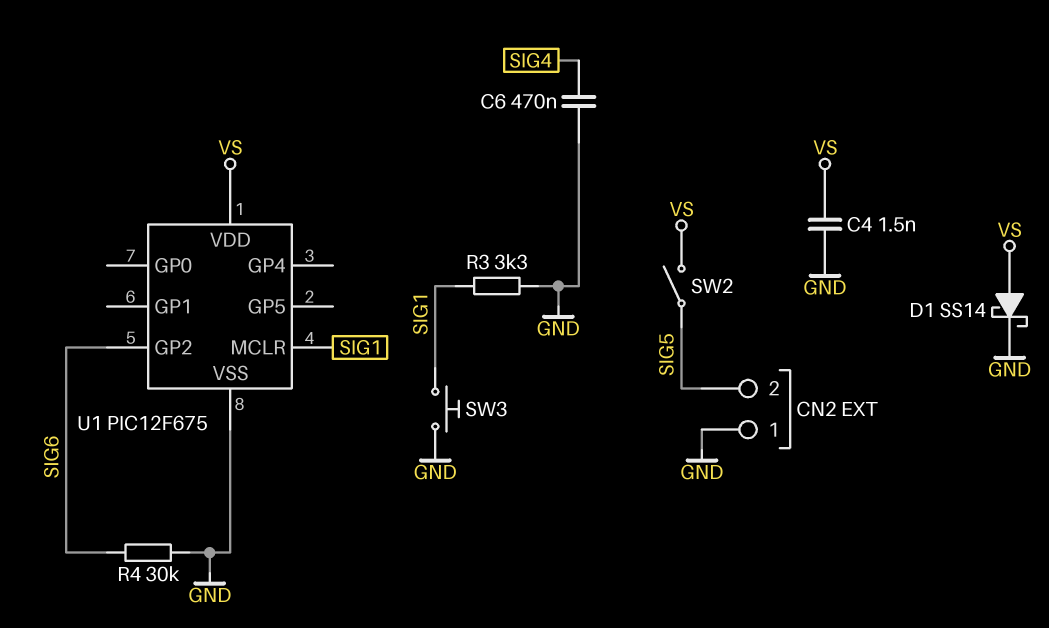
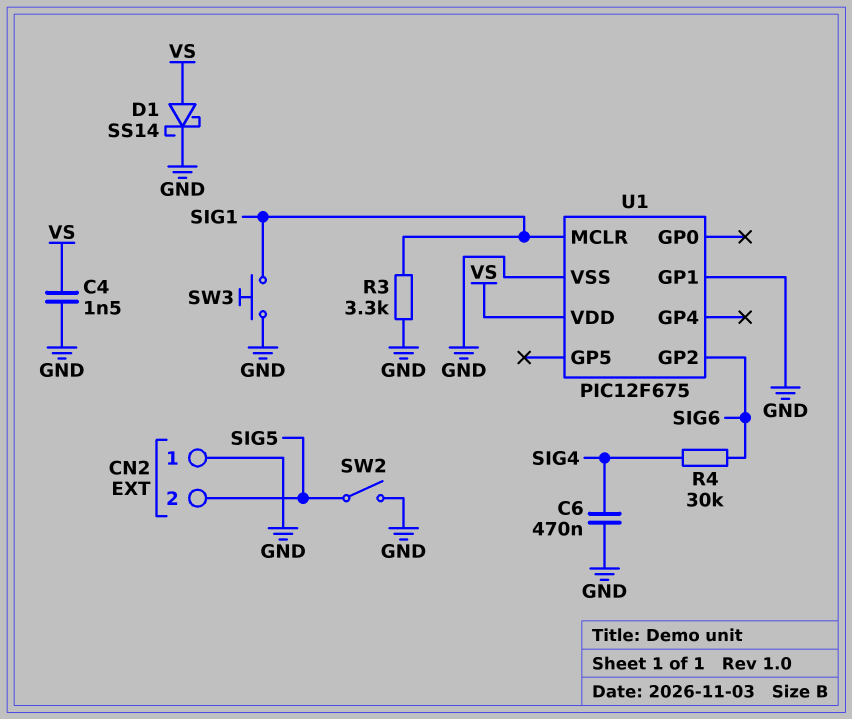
R4: 30k (GND, SIG6) -> 30k (SIG4, SIG6)
SW2: switch (SIG5, VS) -> switch (GND, SIG5)
U1 pin GP1: none -> GND

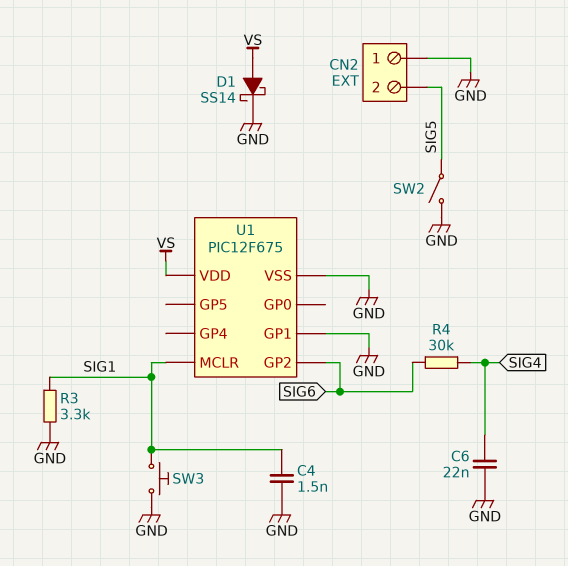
C4: 1.5nF (GND, VS) -> 1.5nF (GND, SIG1)
C6: 470nF (GND, SIG4) -> 22nF (GND, SIG4)

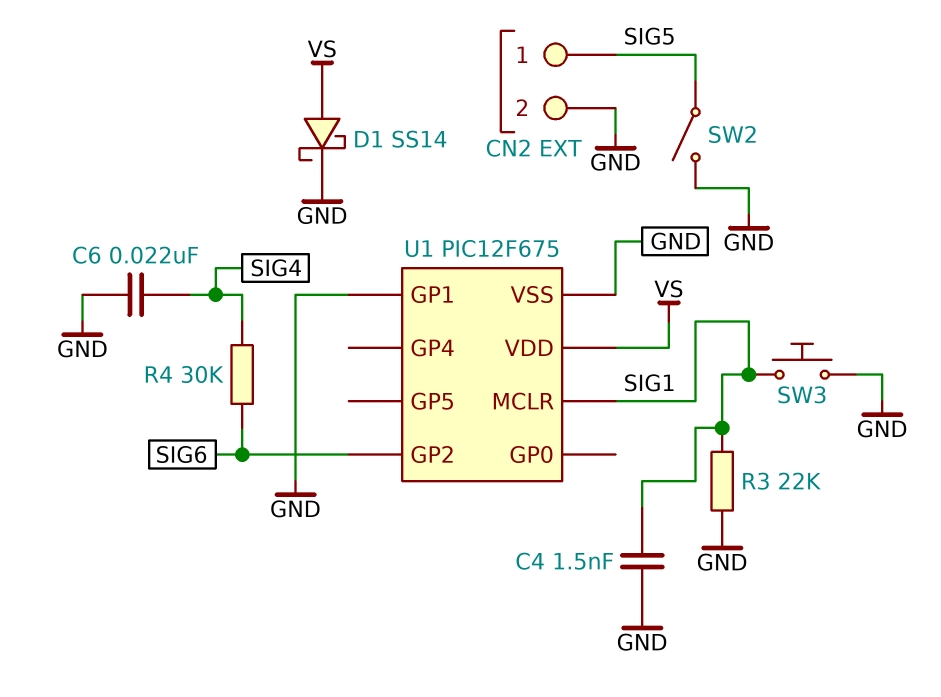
CN2 pin 1: GND -> SIG5
CN2 pin 2: SIG5 -> GND
R3: 3.3k (GND, SIG1) -> 22k (GND, SIG1)

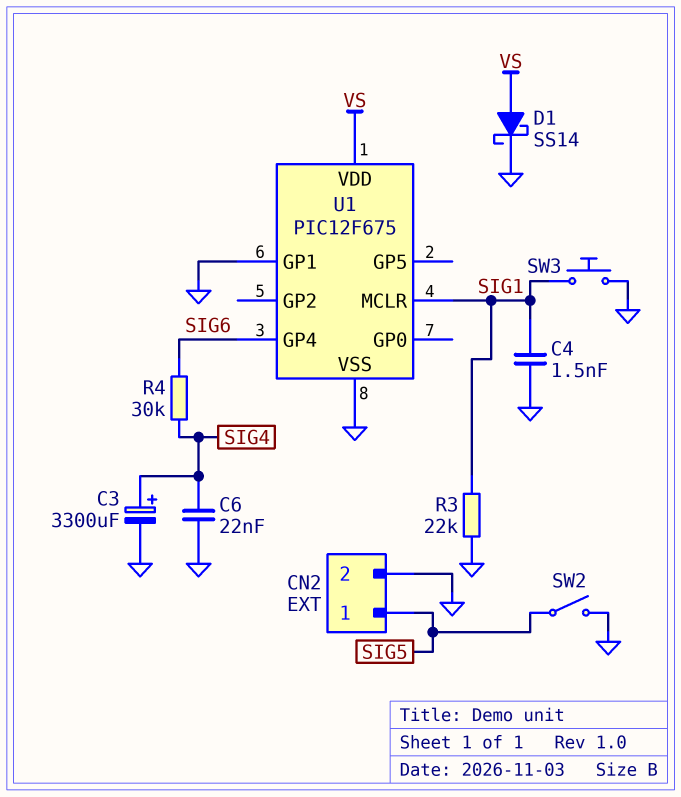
C3: none -> 3300uF (plus SIG4, minus GND)
U1 pin GP2: SIG6 -> none
U1 pin GP4: none -> SIG6

